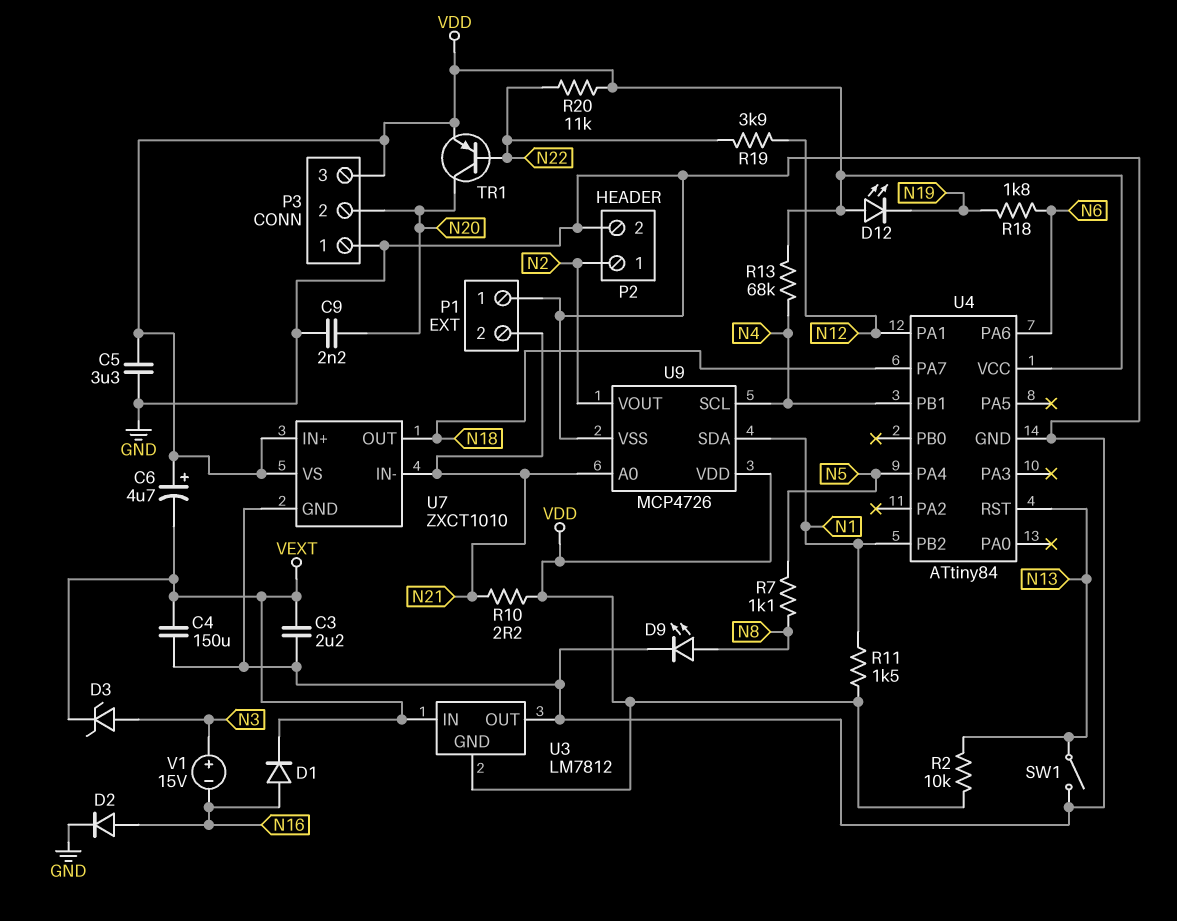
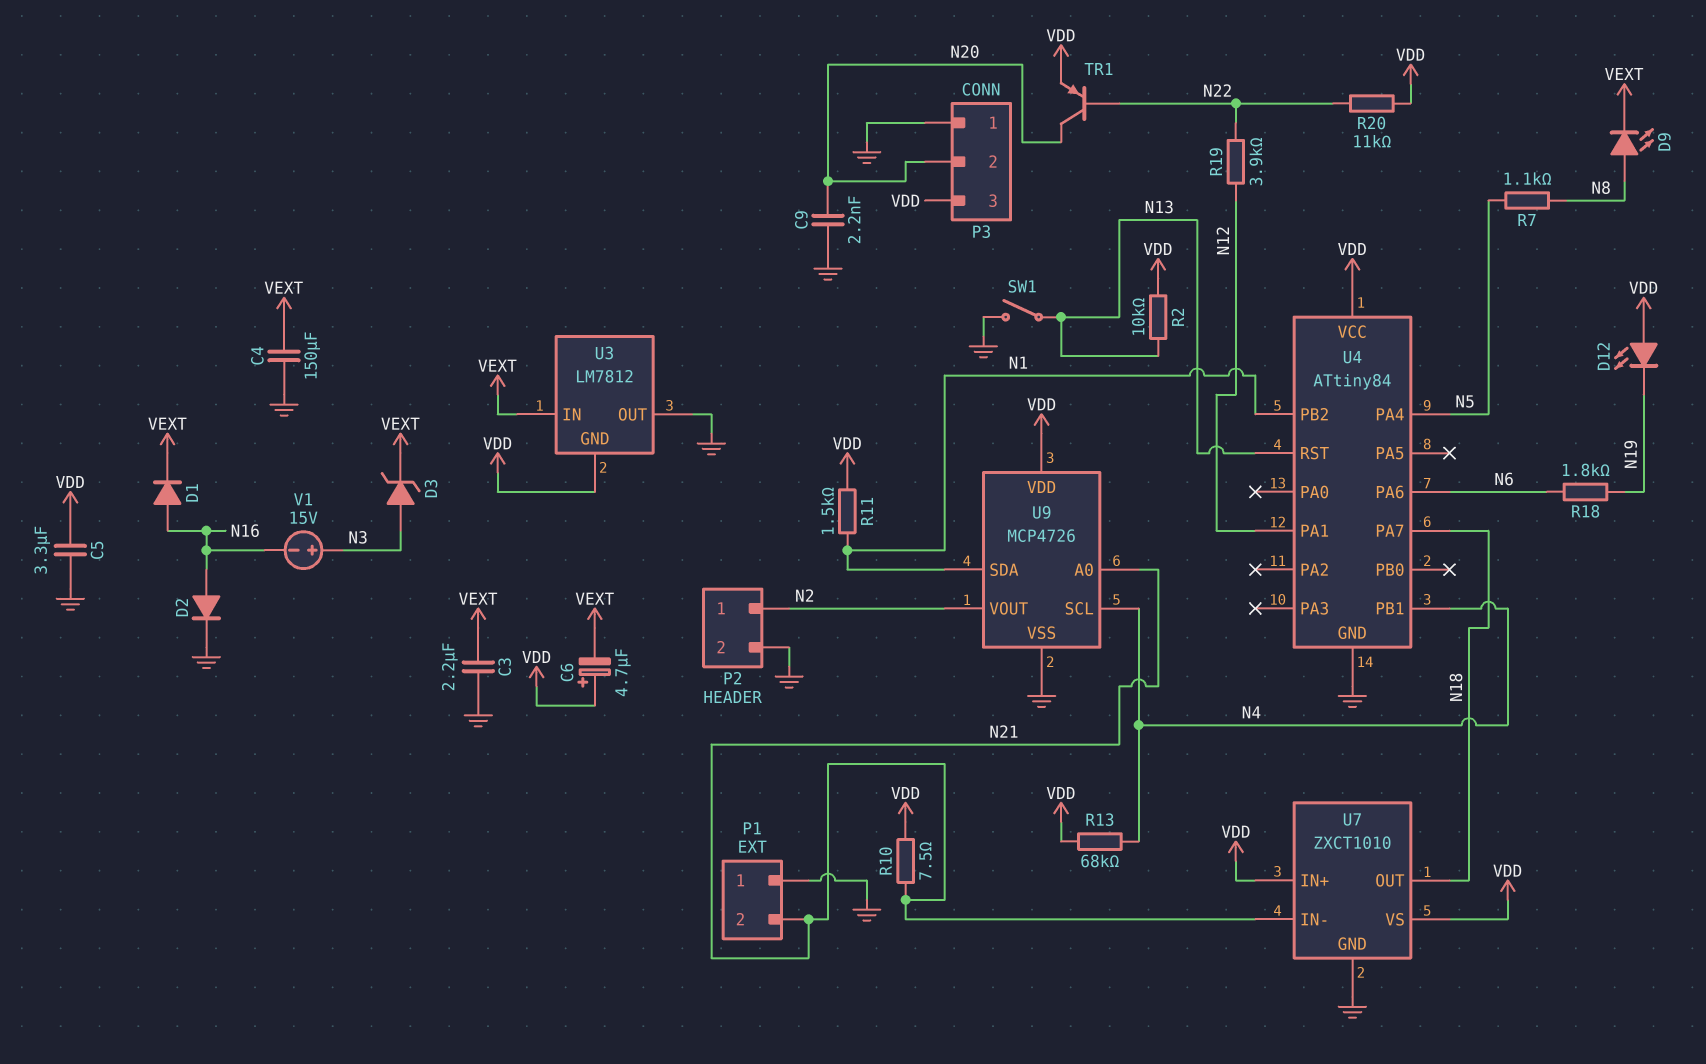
D9: LED (A N8, K GND) -> LED (A N8, K VEXT)
R10: 2.2 (N21, VDD) -> 7.5 (N21, VDD)

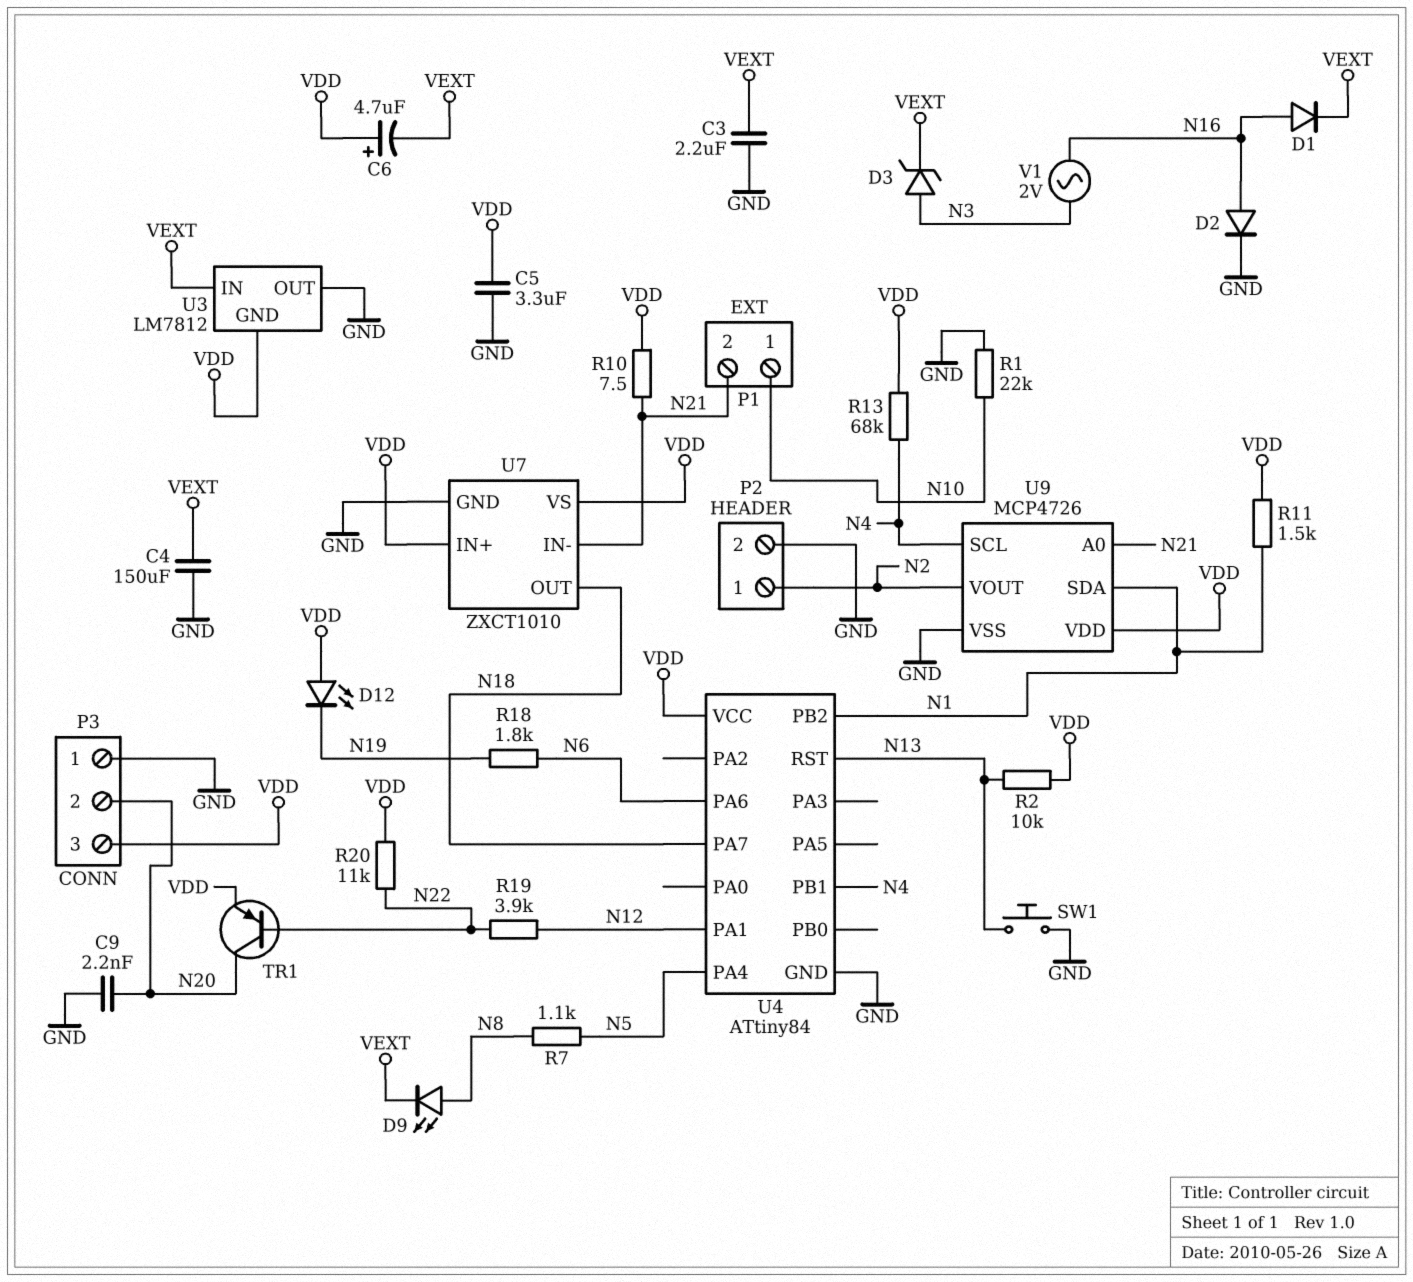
P1 pin 1: GND -> N10
R1: none -> 22k (GND, N10)
SW1: switch (GND, N13) -> button (GND, N13)
V1: 15V (plus N3, minus N16) -> AC 2V (N3, N16)

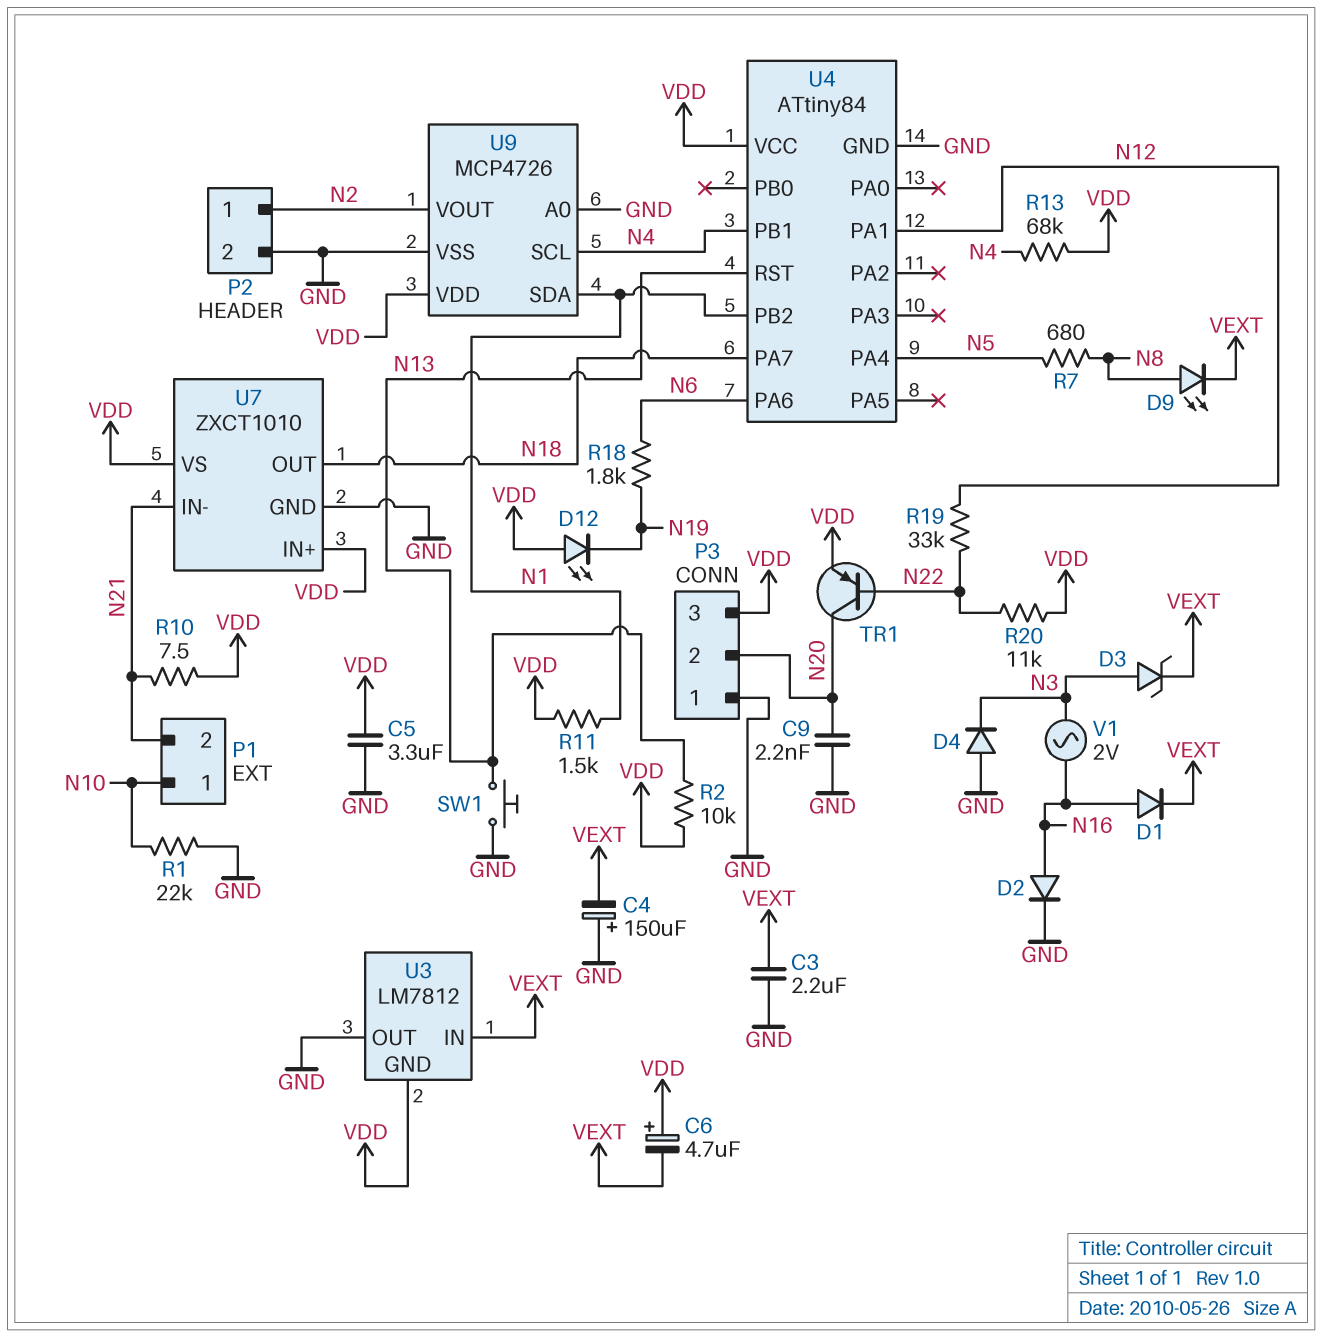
C4: 150uF (GND, VEXT) -> 150uF (plus GND, minus VEXT)
D4: none -> diode (A GND, K N3)
R7: 1.1k (N5, N8) -> 680 (N5, N8)
R19: 3.9k (N12, N22) -> 33k (N12, N22)
U9 pin A0: N21 -> GND

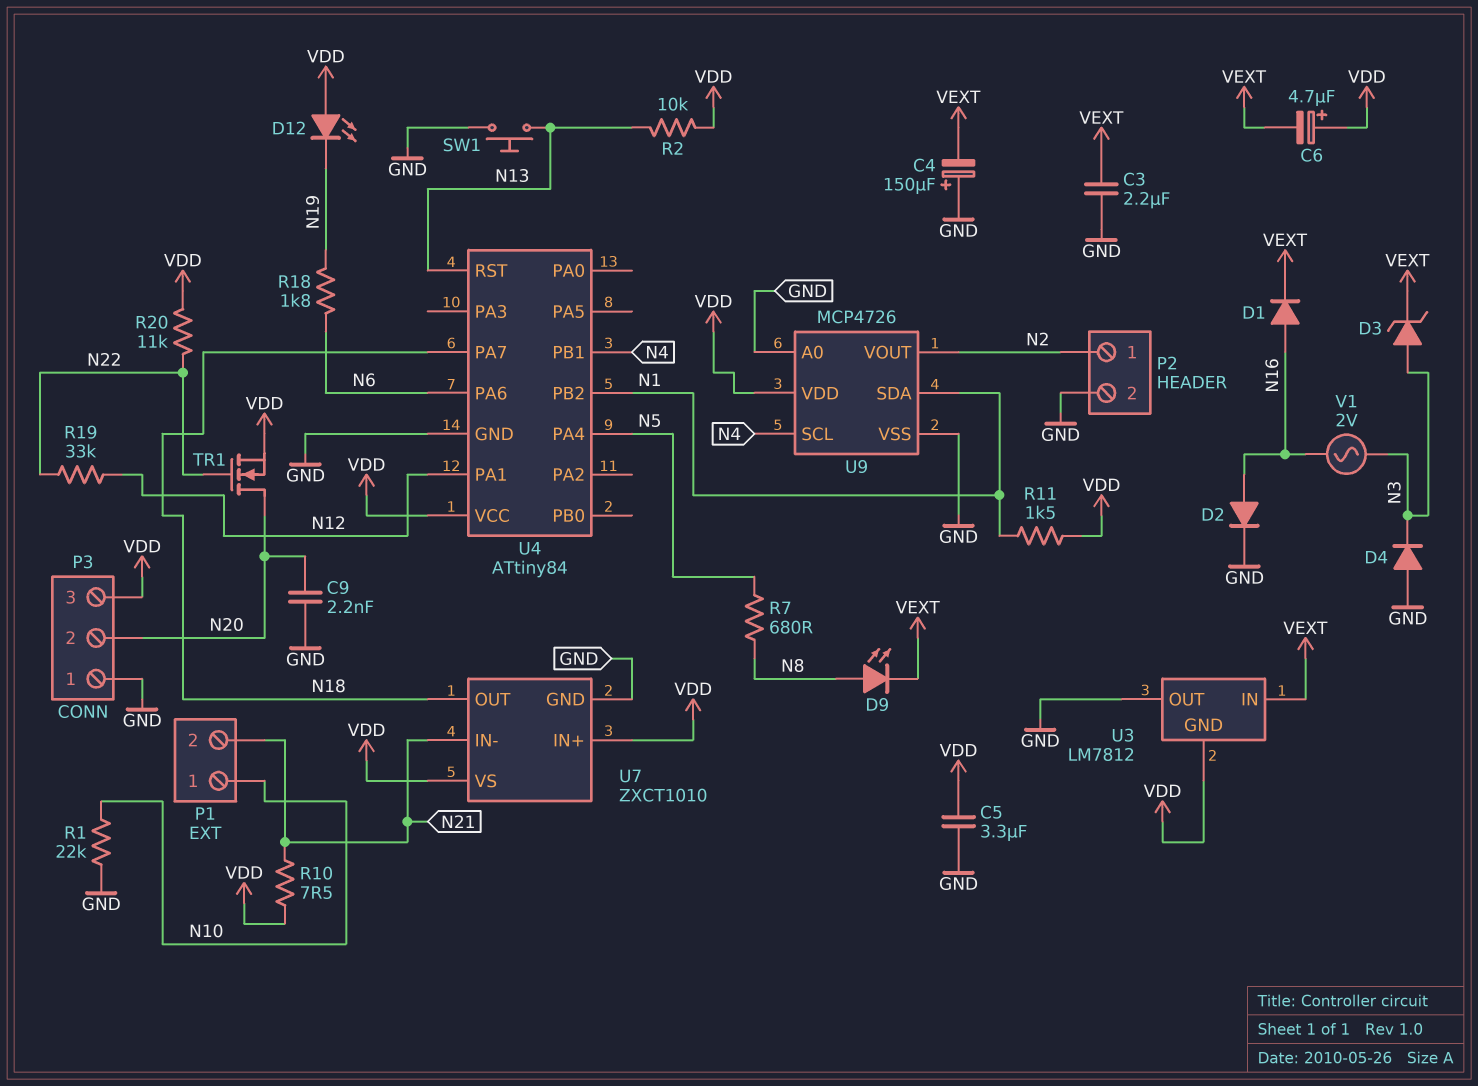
R13: 68k (N4, VDD) -> none
TR1: PNP (B N22, C N20, E VDD) -> NMOS (G N22, D N20, S VDD)

